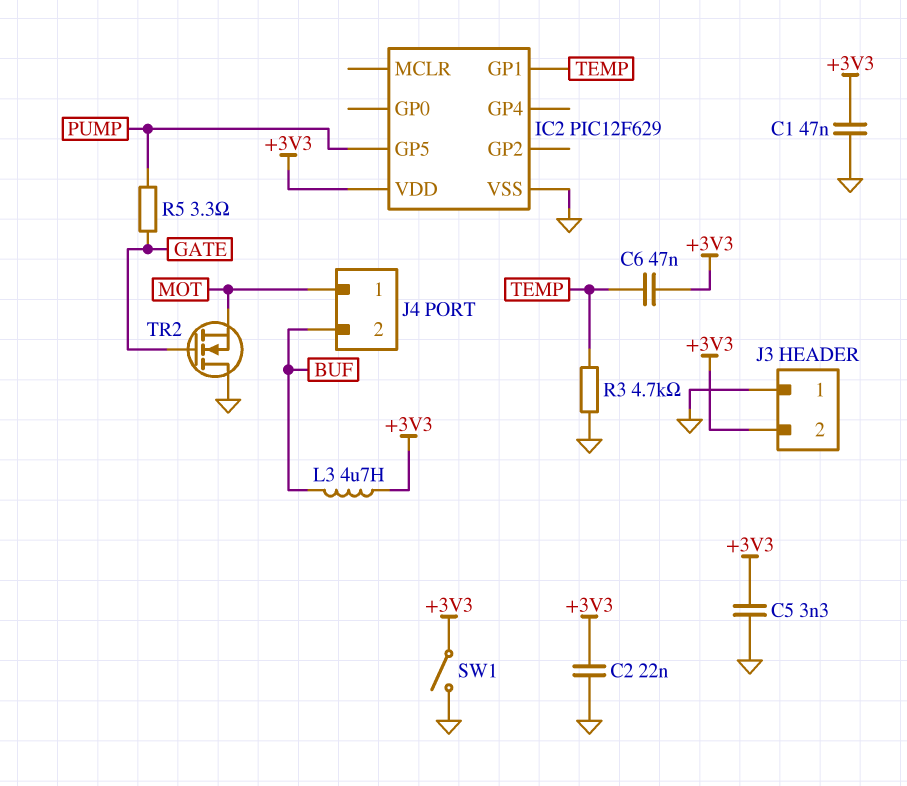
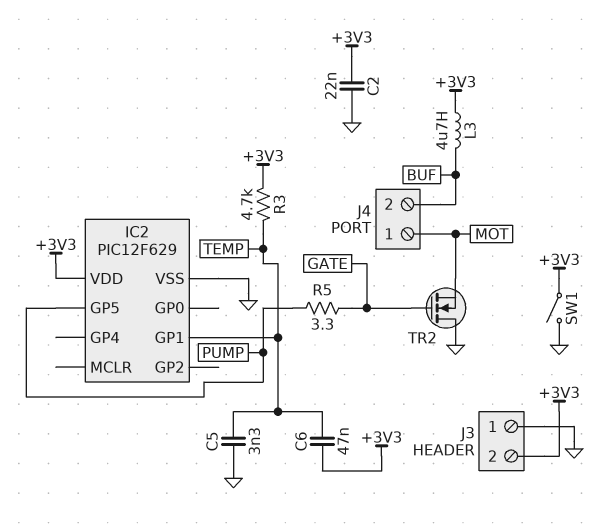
C1: 47nF (+3V3, GND) -> none
C5: 3.3nF (+3V3, GND) -> 3.3nF (GND, TEMP)
R3: 4.7k (GND, TEMP) -> 4.7k (+3V3, TEMP)

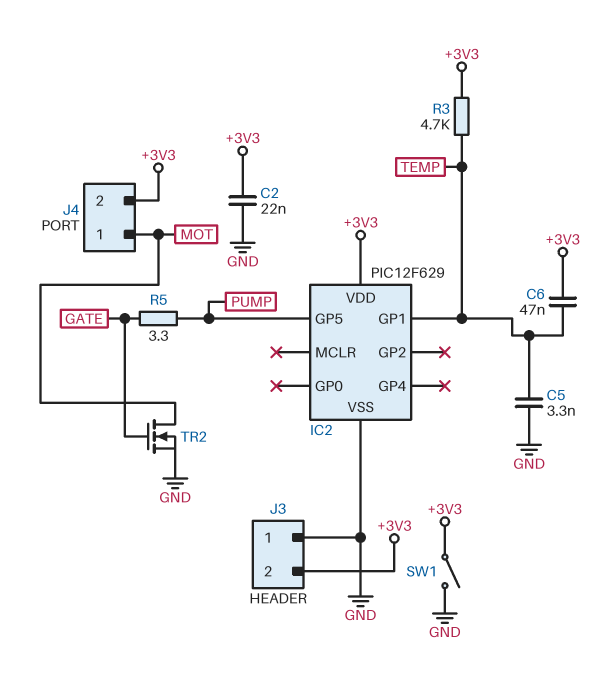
J4 pin 2: BUF -> +3V3
L3: 4.7uH (+3V3, BUF) -> none
TR2: NMOS (G GATE, D GND, S MOT) -> NMOS (G GATE, D MOT, S GND)

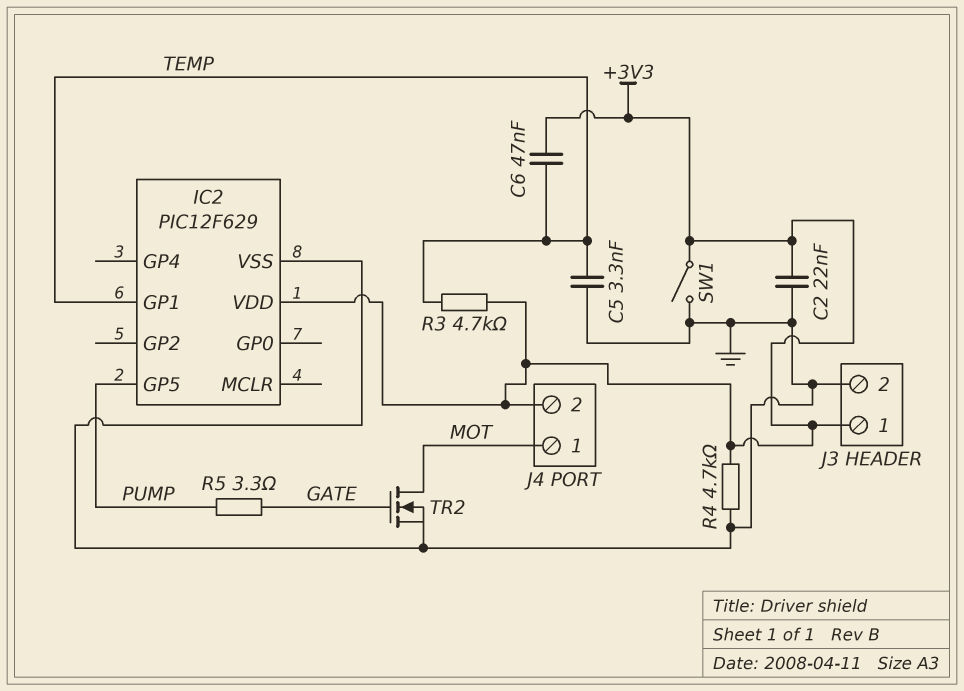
J3 pin 1: GND -> +3V3
J3 pin 2: +3V3 -> GND
R4: none -> 4.7k (+3V3, GND)

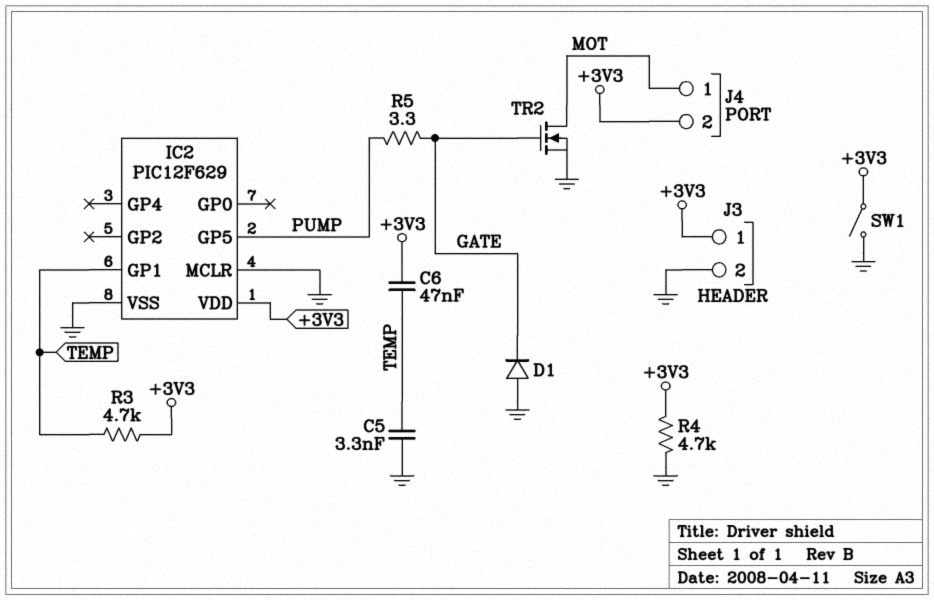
C2: 22nF (+3V3, GND) -> none
D1: none -> diode (A GND, K GATE)
IC2 pin MCLR: none -> GND

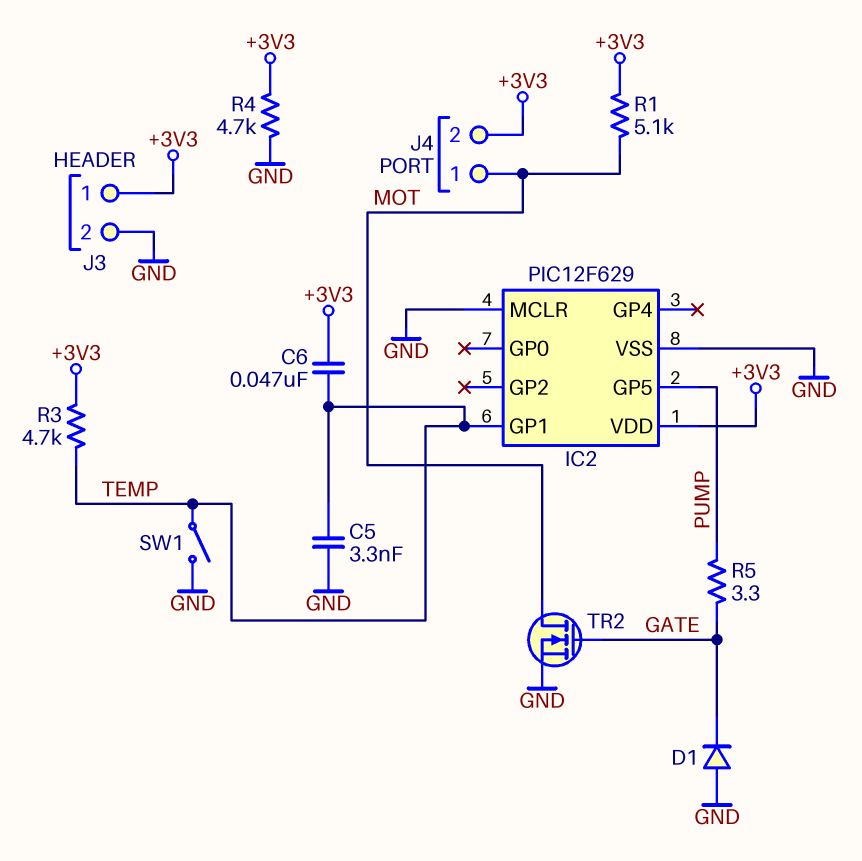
R1: none -> 5.1k (+3V3, MOT)
SW1: switch (+3V3, GND) -> switch (GND, TEMP)

